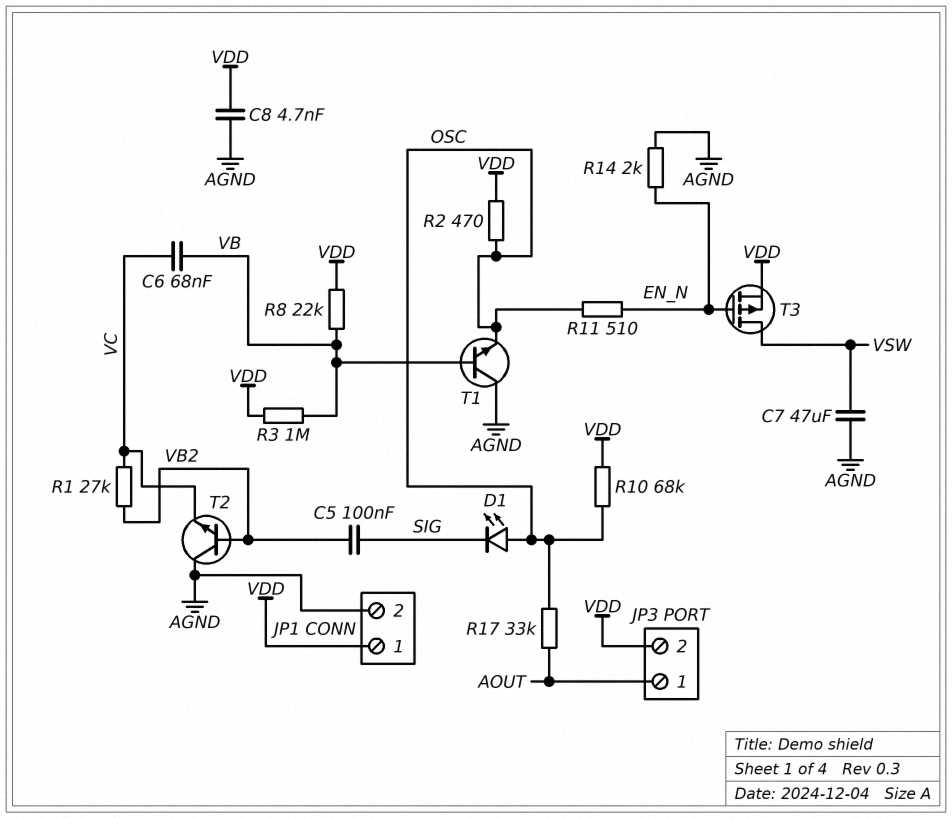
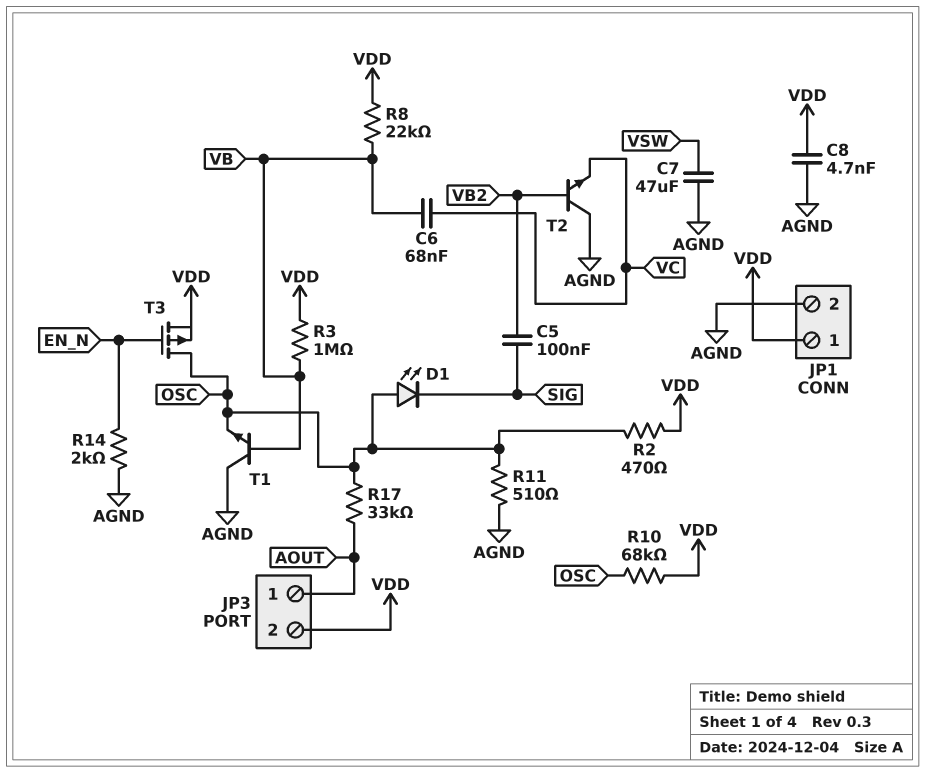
R1: 27k (VB2, VC) -> none
R11: 510 (EN_N, OSC) -> 510 (AGND, OSC)
T3: PMOS (G EN_N, D VSW, S VDD) -> PMOS (G EN_N, D OSC, S VDD)

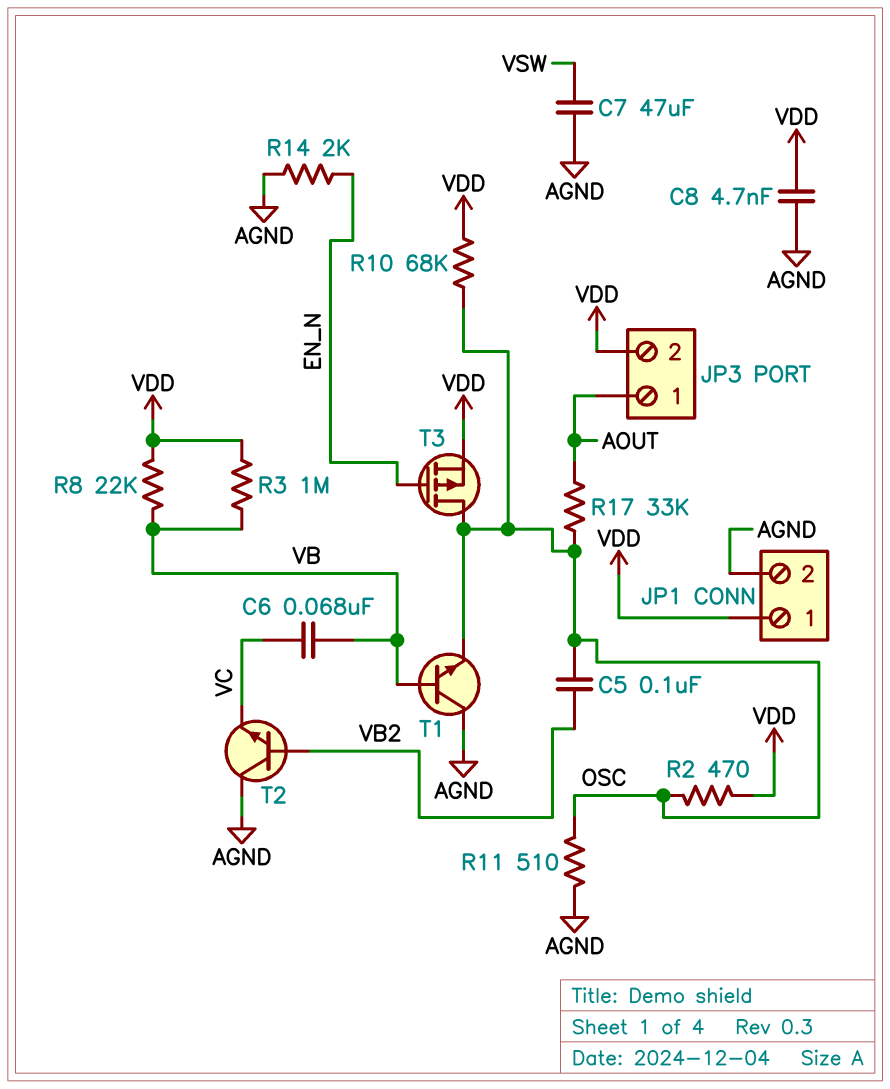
C5: 100nF (SIG, VB2) -> 100nF (OSC, VB2)
D1: LED (A OSC, K SIG) -> none

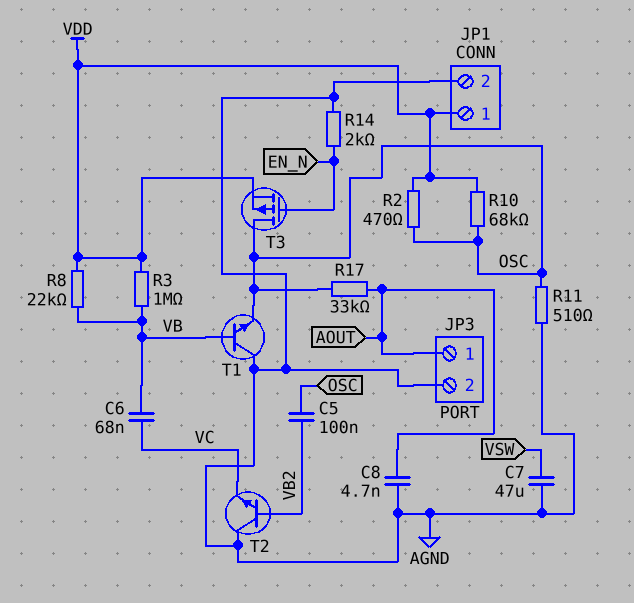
C8: 4.7nF (AGND, VDD) -> 4.7nF (AGND, AOUT)
JP3 pin 2: VDD -> AGND

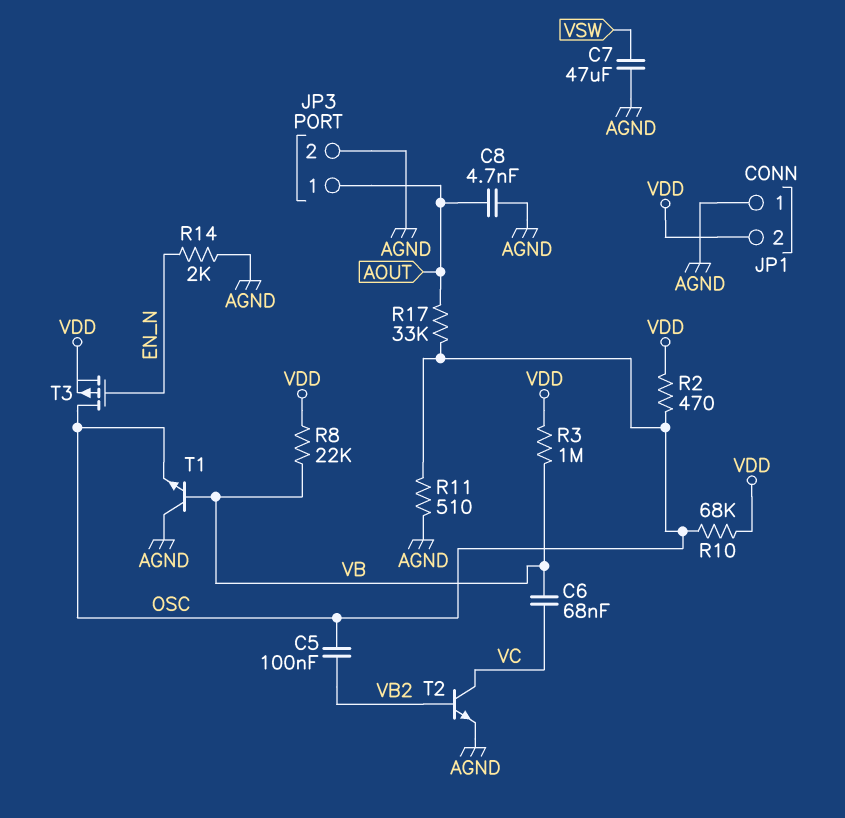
JP1 pin 1: VDD -> AGND
JP1 pin 2: AGND -> VDD
T2: NPN (B VB2, C AGND, E VC) -> NPN (B VB2, C VC, E AGND)

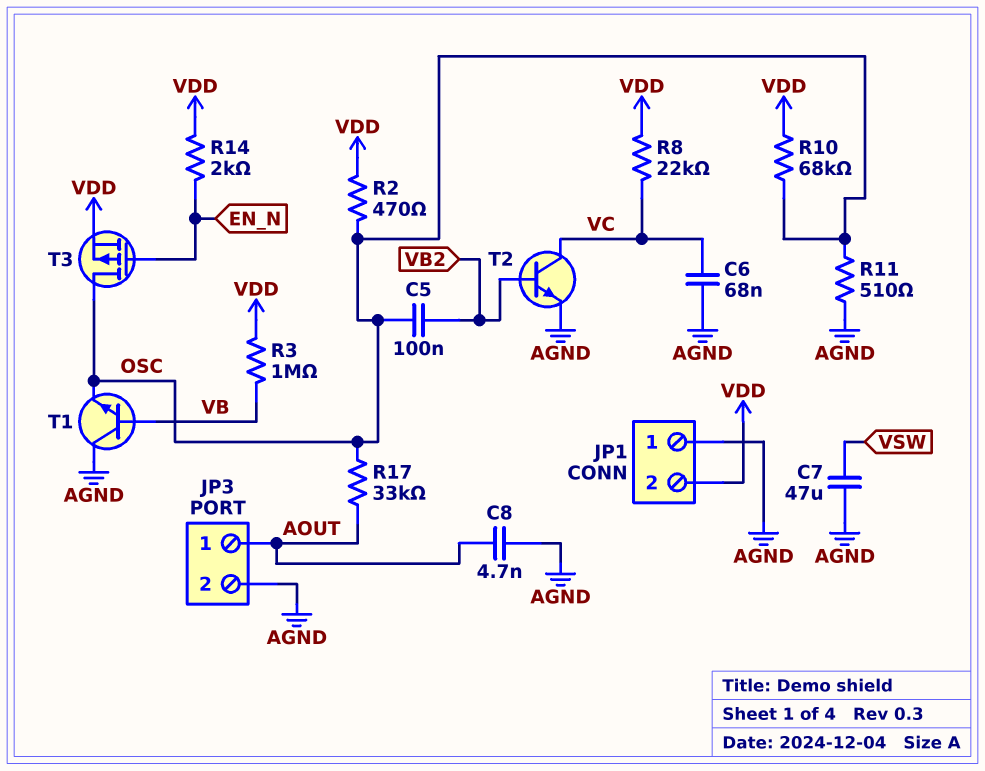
C6: 68nF (VB, VC) -> 68nF (AGND, VC)
R8: 22k (VB, VDD) -> 22k (VC, VDD)
R14: 2k (AGND, EN_N) -> 2k (EN_N, VDD)

